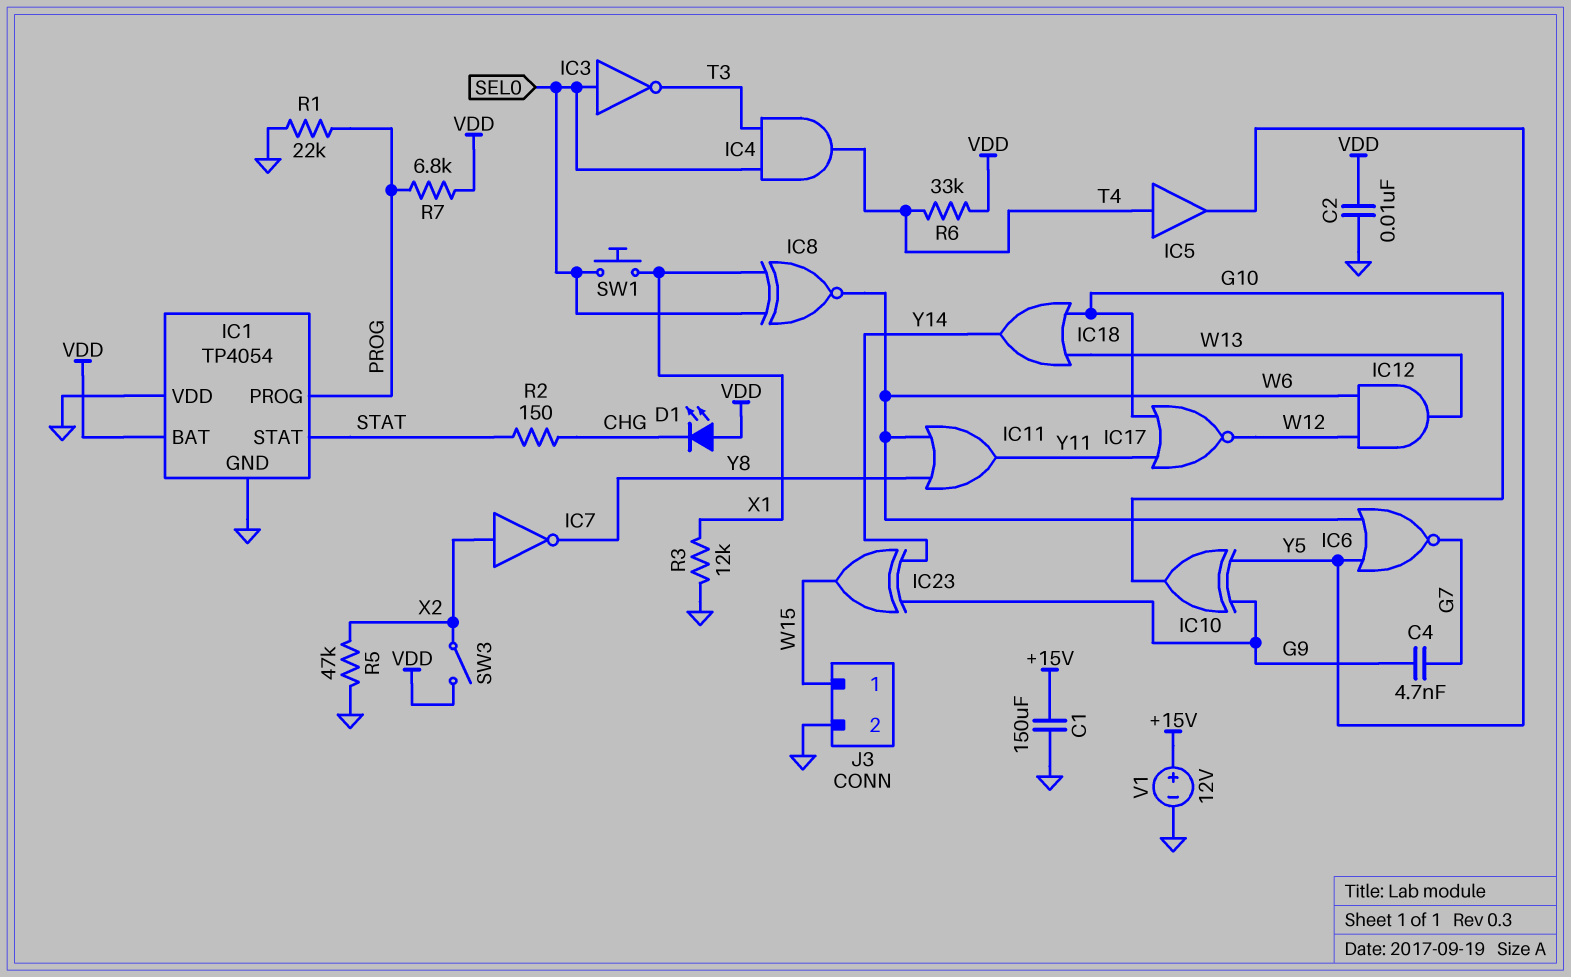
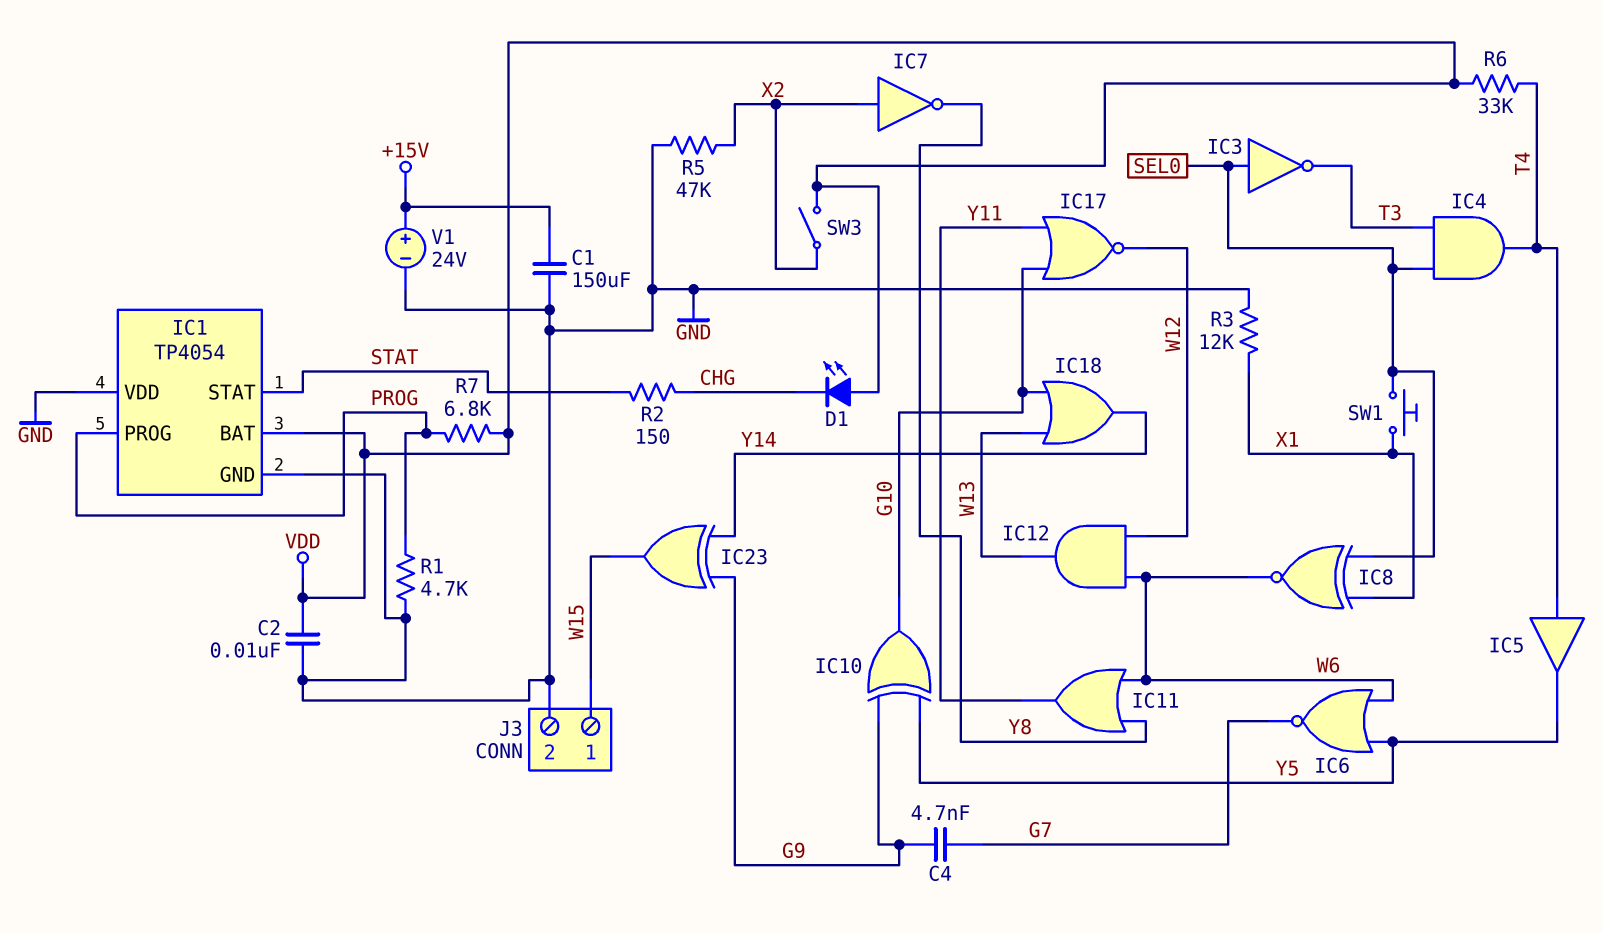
R1: 22k (GND, PROG) -> 4.7k (GND, PROG)
V1: 12V (plus +15V, minus GND) -> 24V (plus +15V, minus GND)

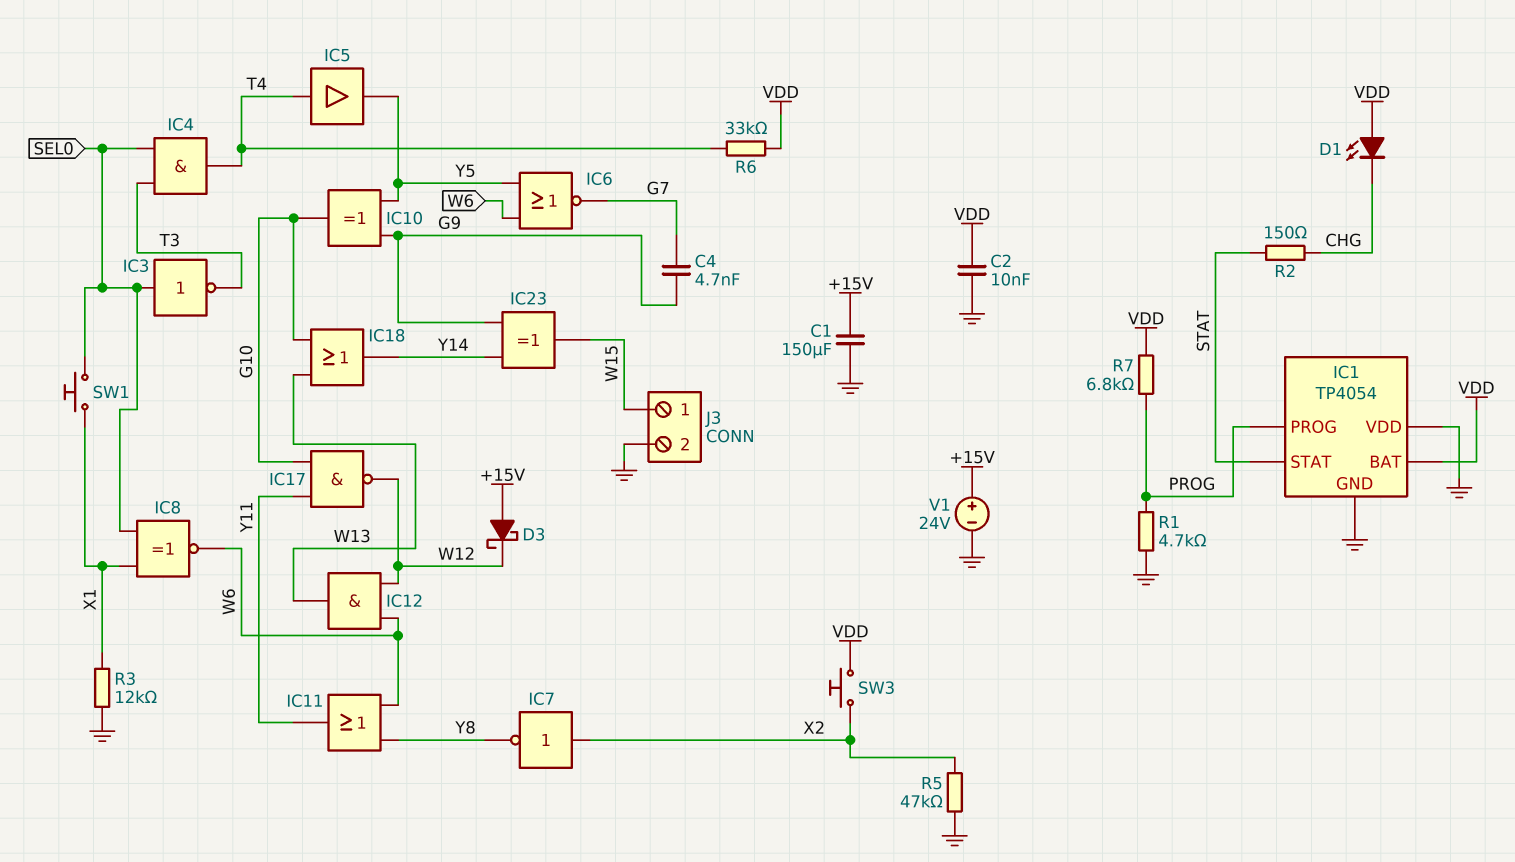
D3: none -> schottky (A +15V, K W12)
IC17: NOR (in G10, in Y11, out W12) -> NAND (in G10, in Y11, out W12)
SW3: switch (VDD, X2) -> button (VDD, X2)

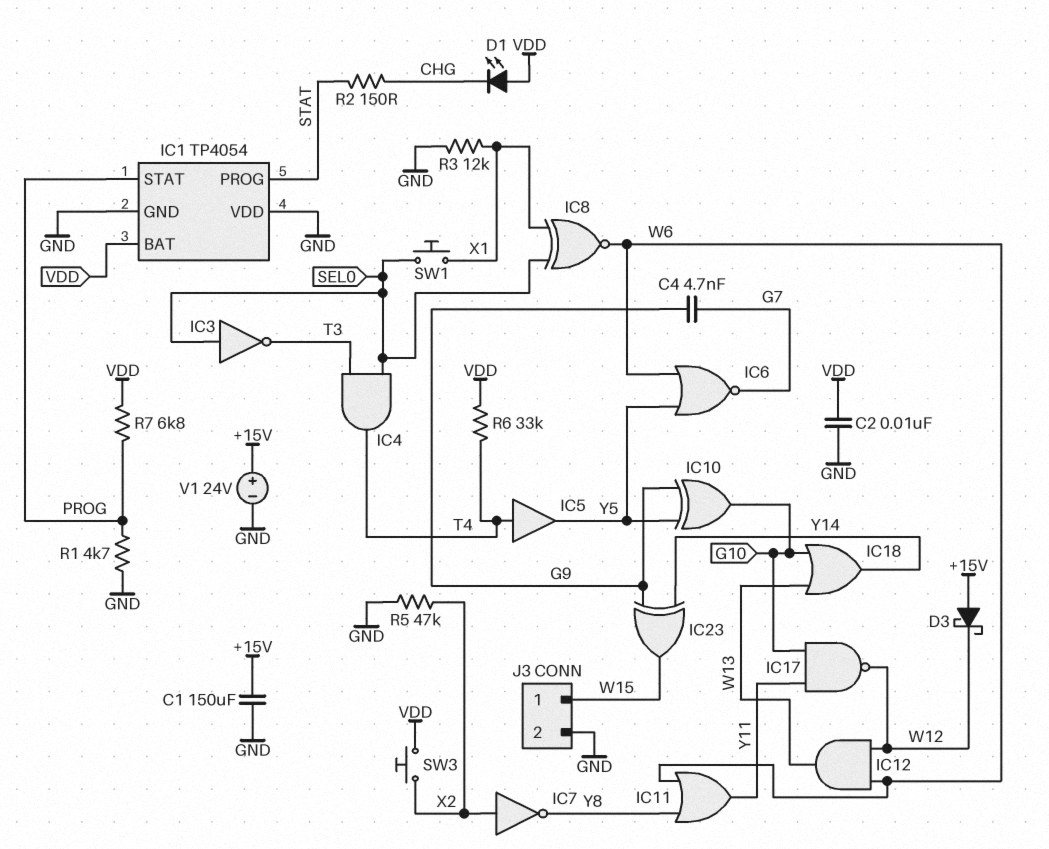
IC1 pin PROG: PROG -> STAT
IC1 pin STAT: STAT -> PROG

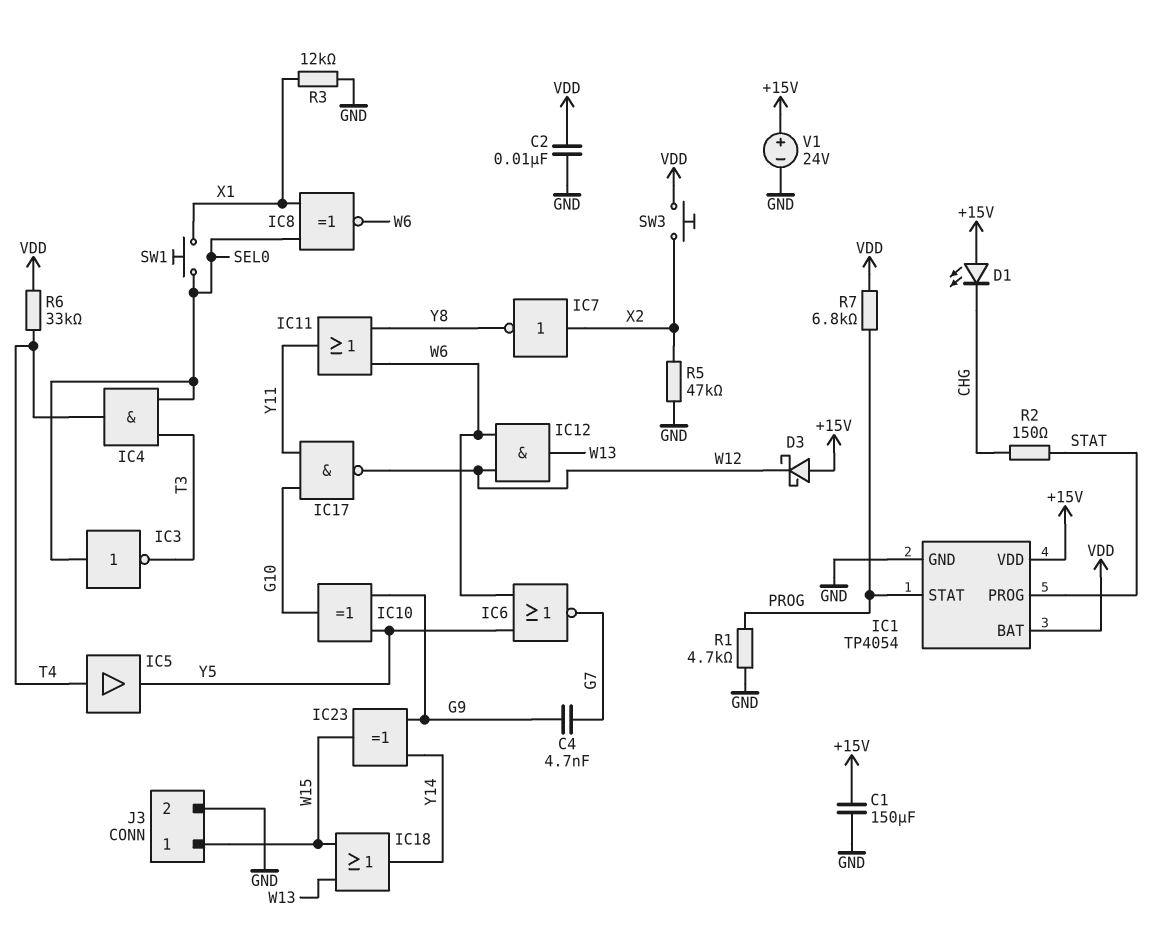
D1: LED (A VDD, K CHG) -> LED (A +15V, K CHG)
IC1 pin VDD: GND -> +15V
IC18: OR (in G10, in W13, out Y14) -> OR (in W13, in W15, out Y14)

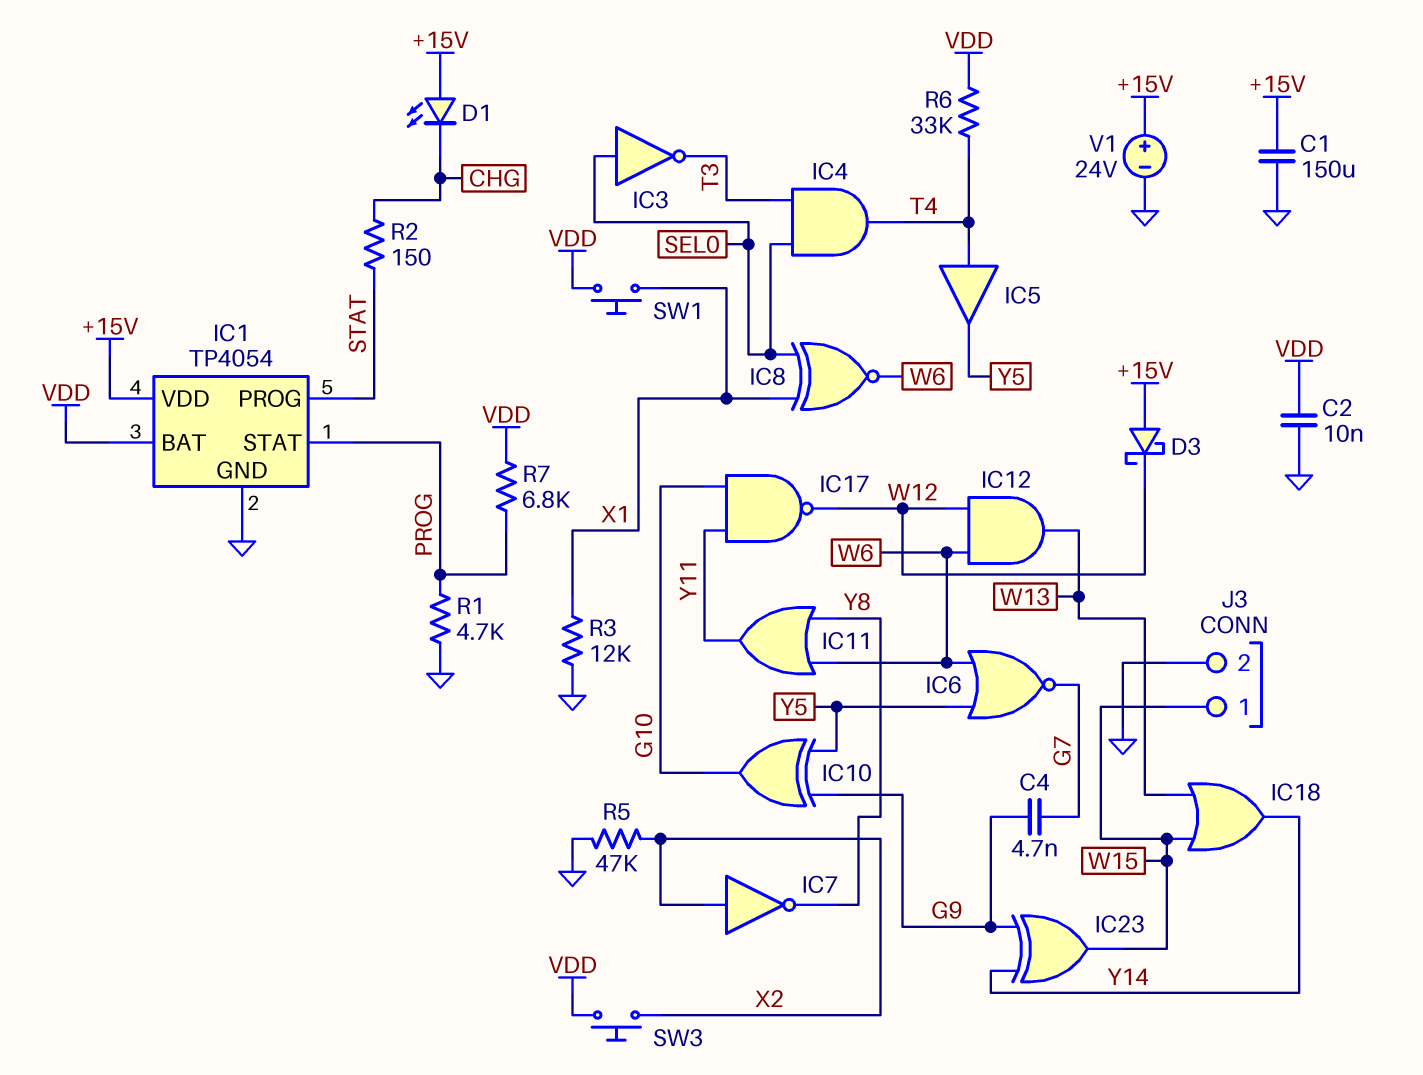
SW1: button (SEL0, X1) -> button (VDD, X1)

